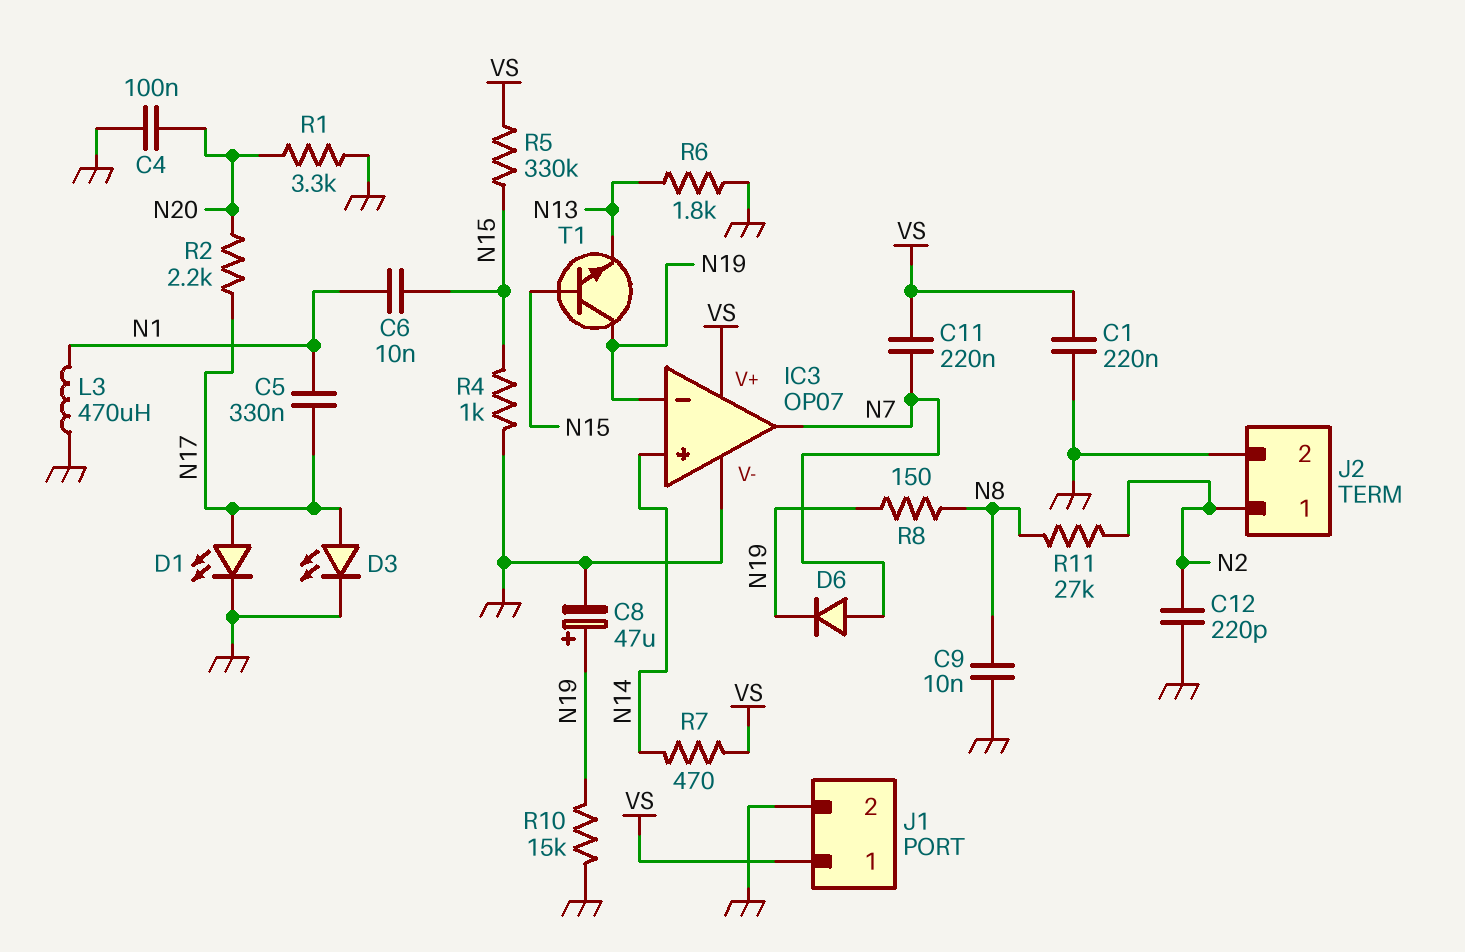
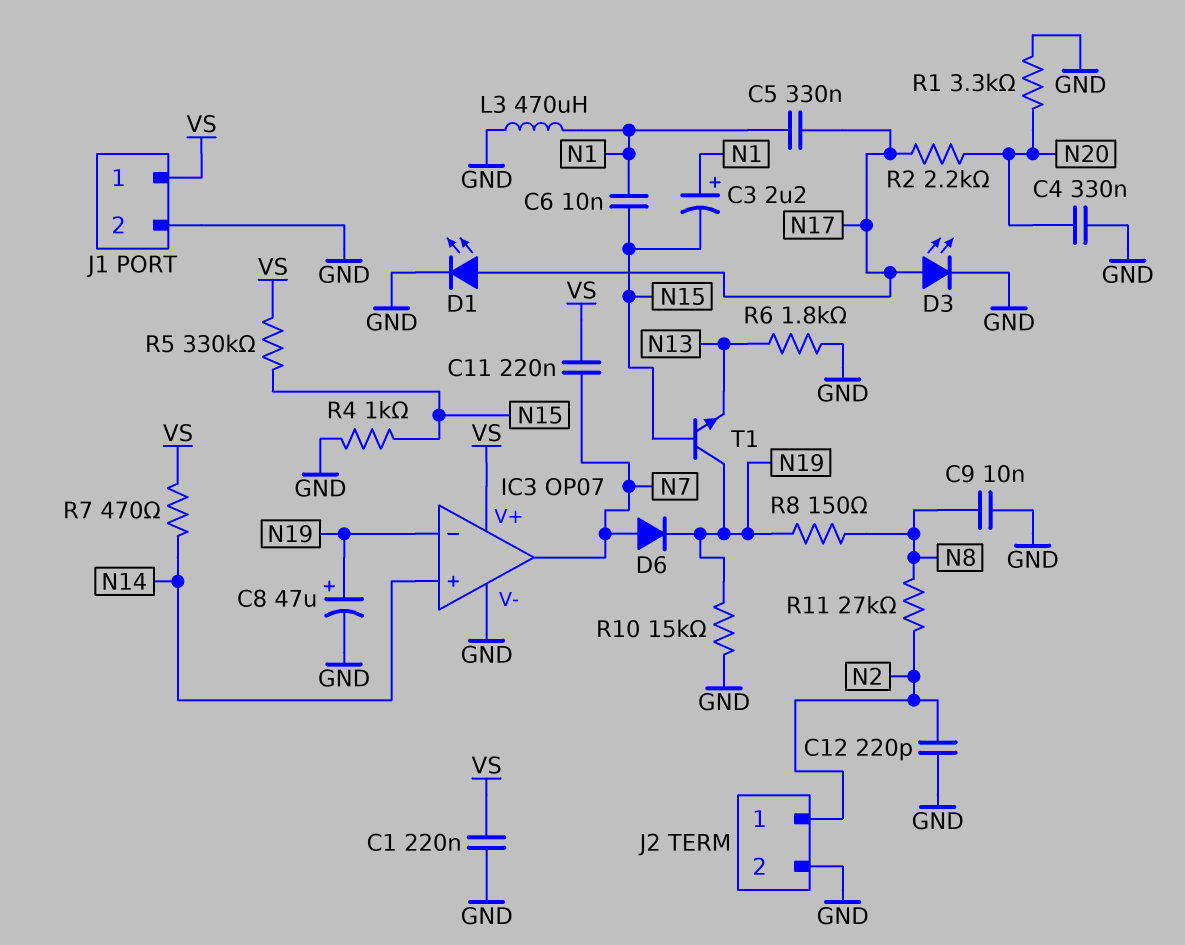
C3: none -> 2.2uF (plus N1, minus N15)
C4: 100nF (GND, N20) -> 330nF (GND, N20)

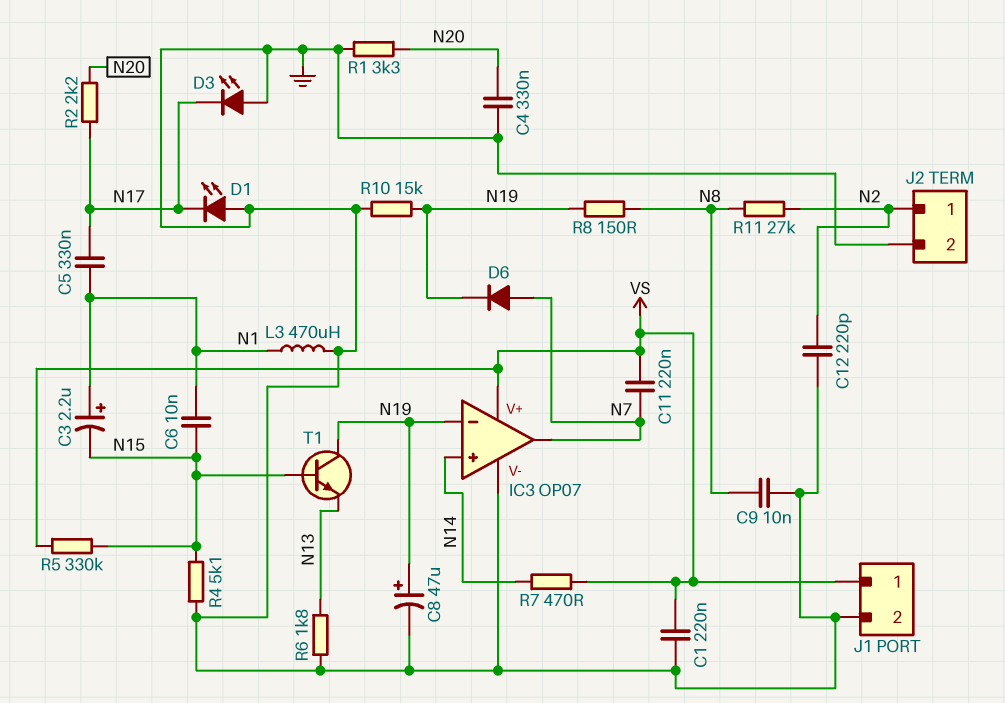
D1: LED (A N17, K GND) -> LED (A GND, K N17)
D3: LED (A N17, K GND) -> LED (A GND, K N17)
R4: 1k (GND, N15) -> 5.1k (GND, N15)

